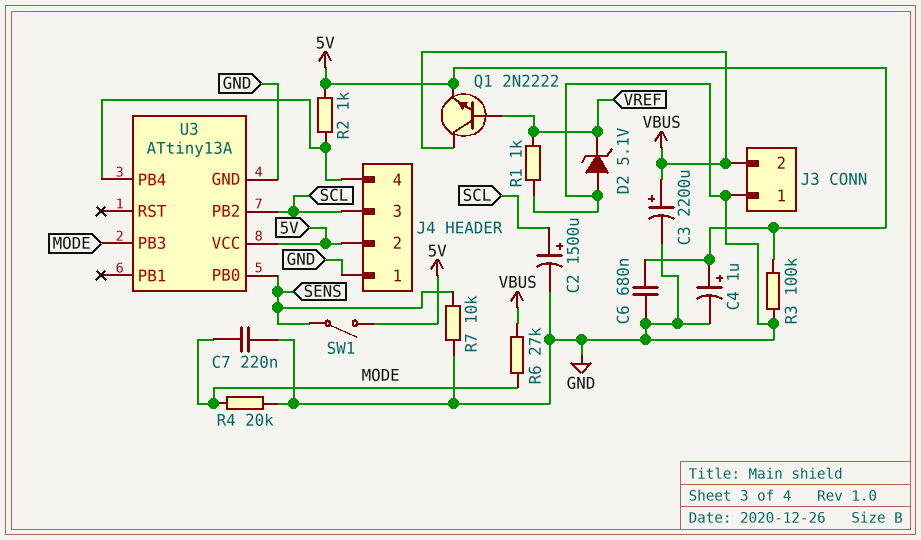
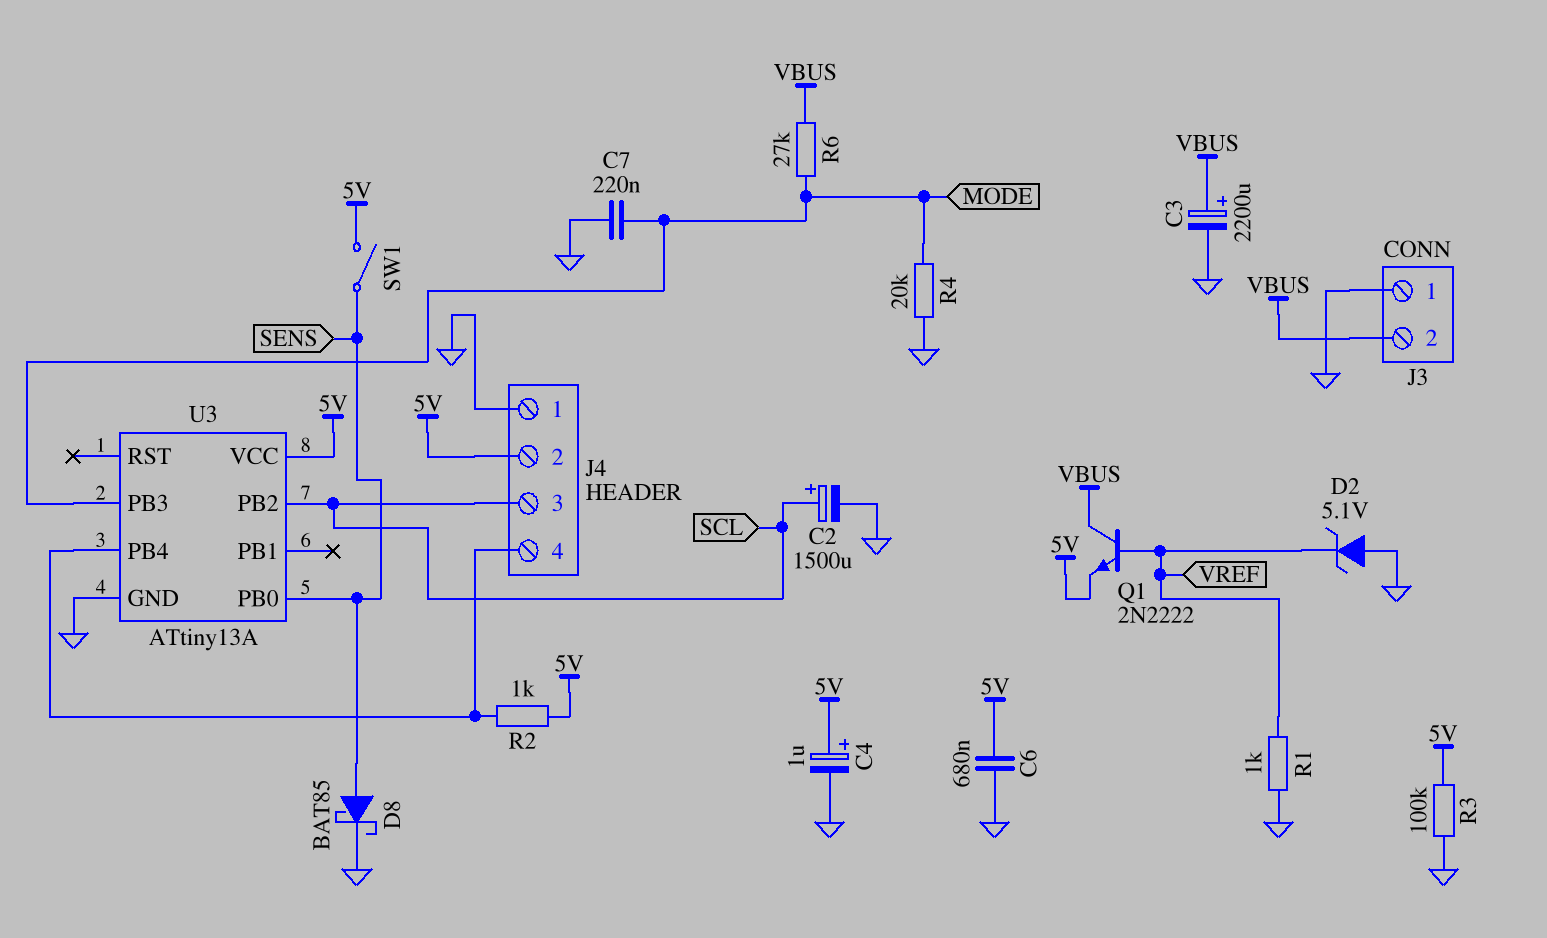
D8: none -> schottky BAT85 (A SENS, K GND)
R7: 10k (GND, SENS) -> none

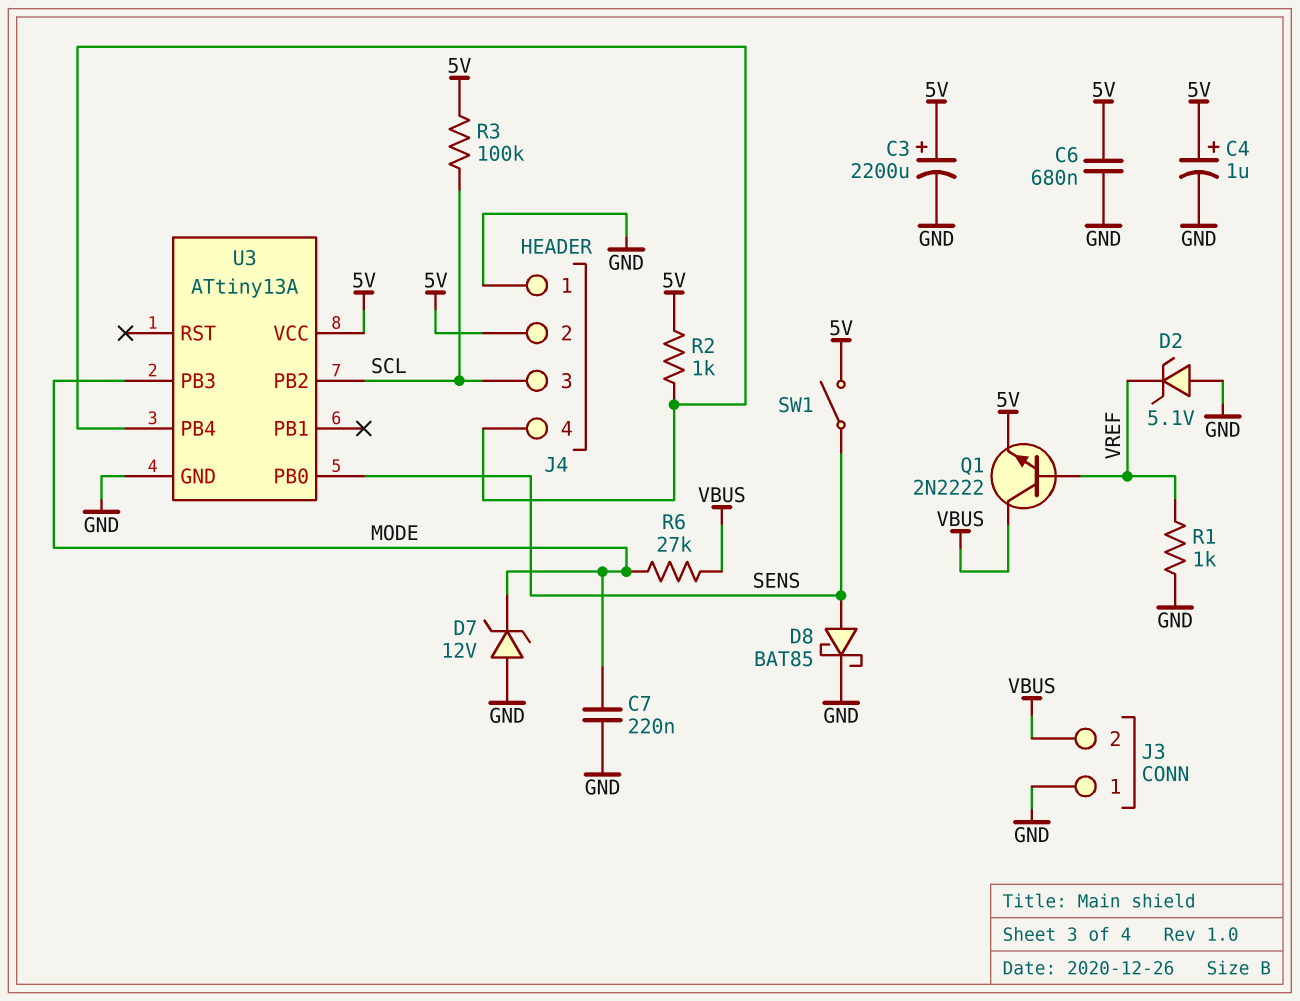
C2: 1500uF (plus SCL, minus GND) -> none
C3: 2200uF (plus VBUS, minus GND) -> 2200uF (plus 5V, minus GND)
D7: none -> zener 12V (A GND, K MODE)
R3: 100k (5V, GND) -> 100k (5V, SCL)
R4: 20k (GND, MODE) -> none

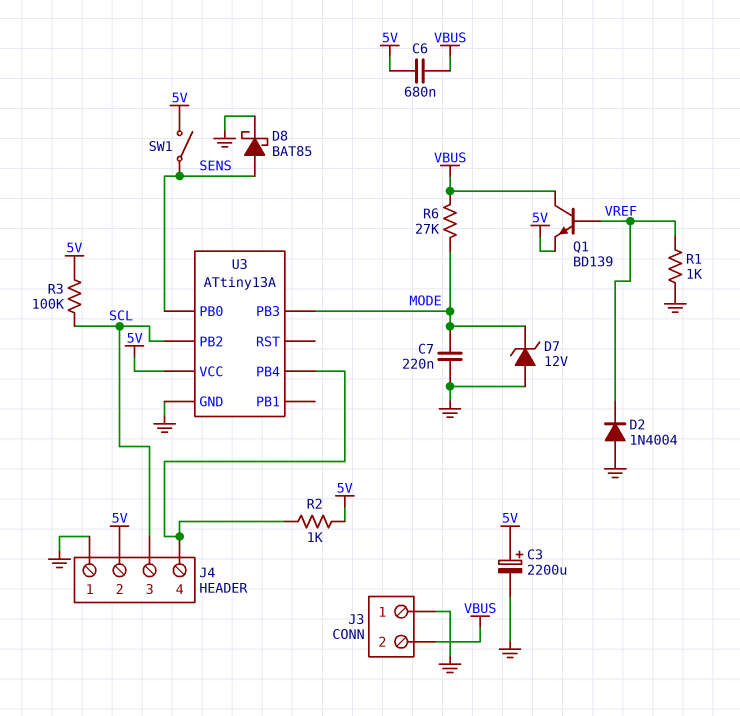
C4: 1uF (plus 5V, minus GND) -> none
C6: 680nF (5V, GND) -> 680nF (5V, VBUS)
D2: zener 5.1V (A GND, K VREF) -> diode 1N4004 (A GND, K VREF)
Q1: NPN 2N2222 (B VREF, C VBUS, E 5V) -> NPN BD139 (B VREF, C VBUS, E 5V)

